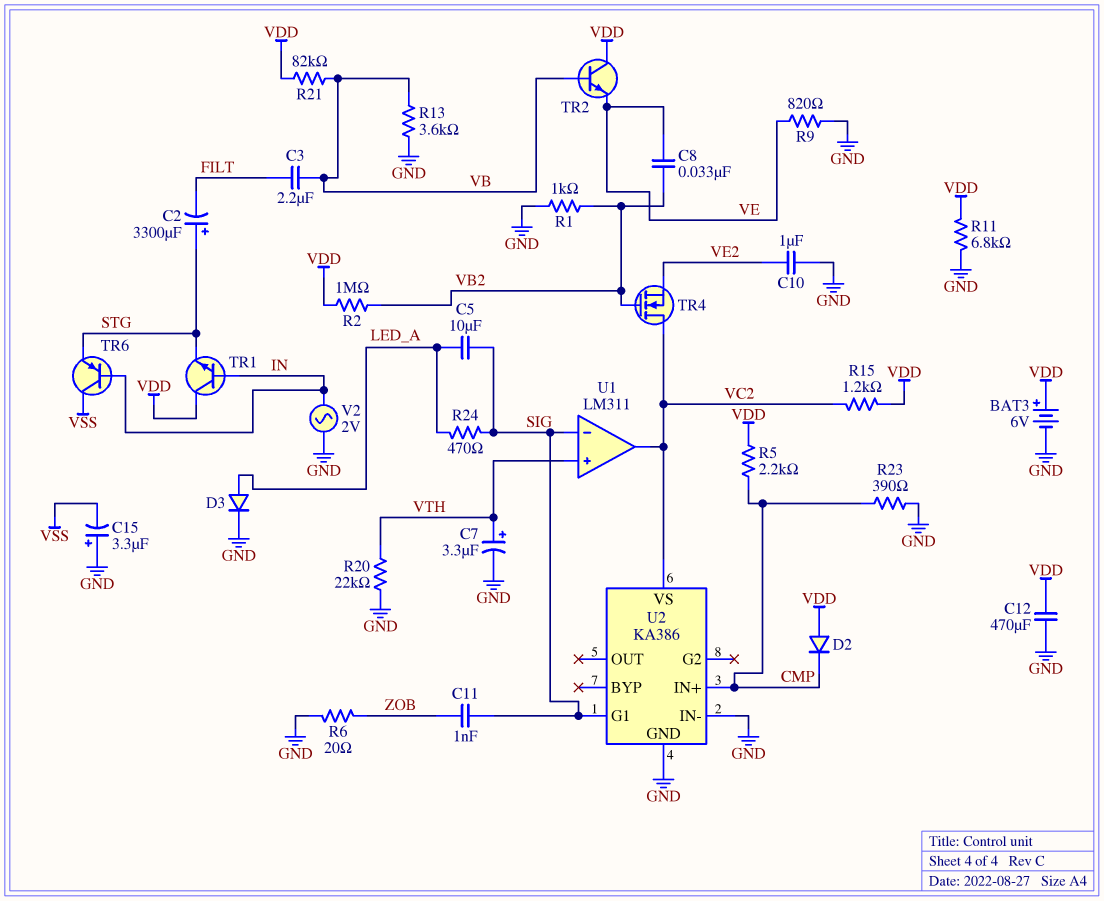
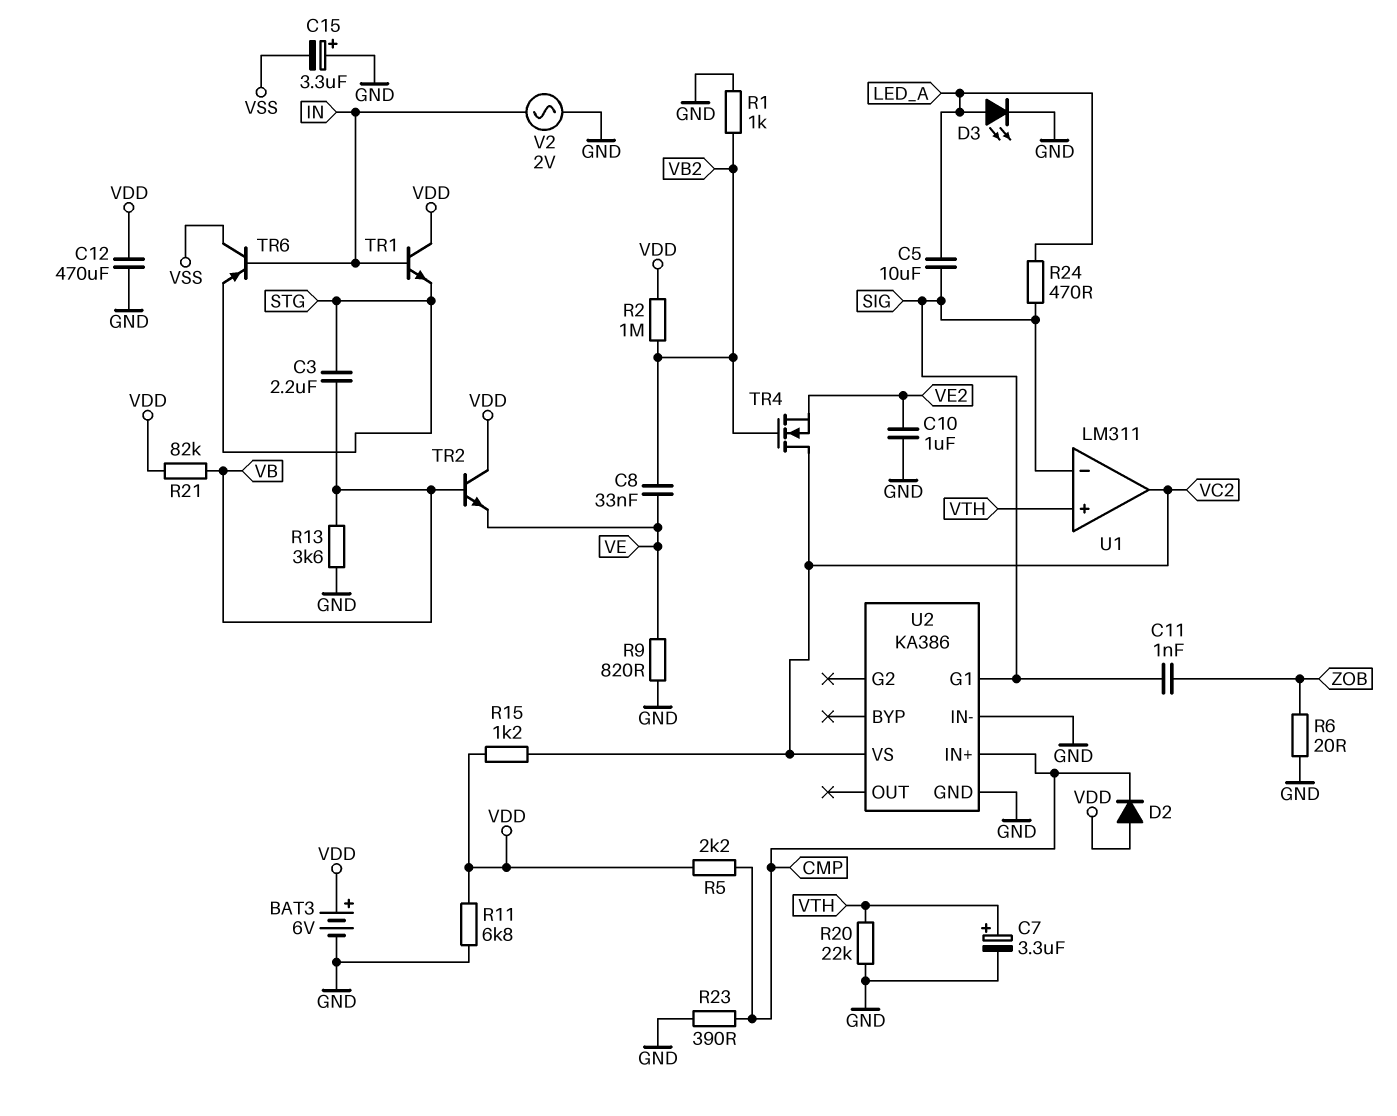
C2: 3300uF (plus STG, minus FILT) -> none
C3: 2.2uF (FILT, VB) -> 2.2uF (STG, VB)
D3: diode (A LED_A, K GND) -> LED (A LED_A, K GND)

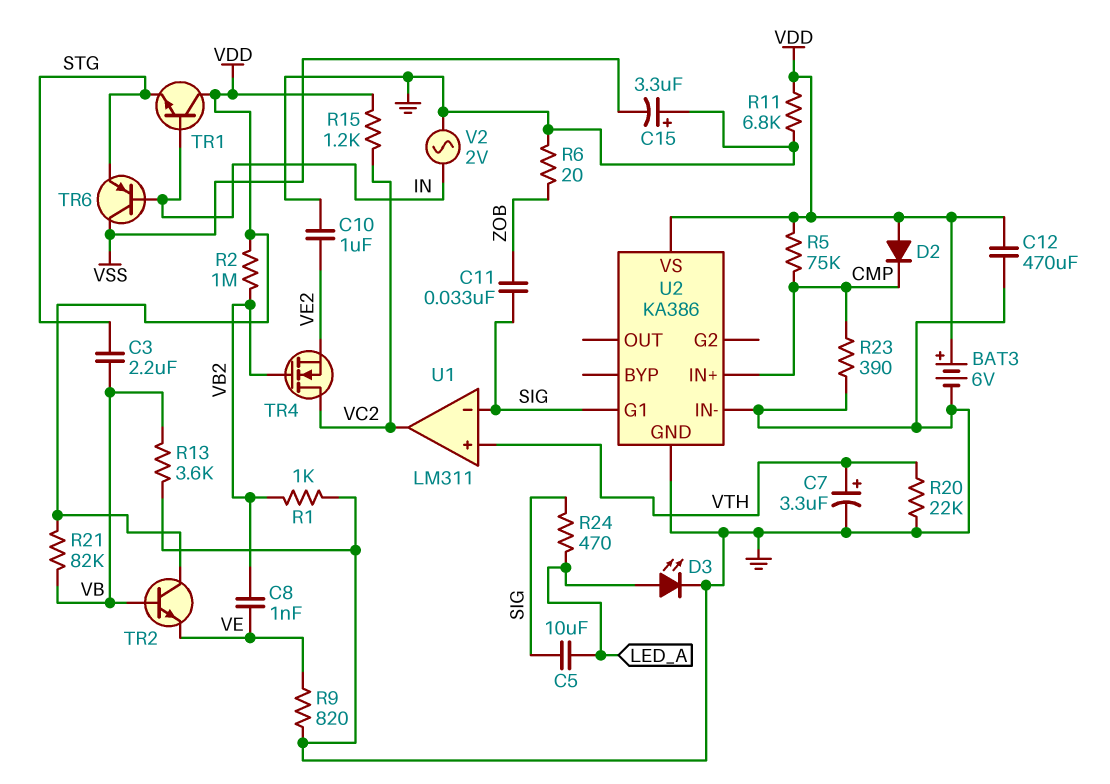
C8: 33nF (VB2, VE) -> 1nF (VB2, VE)
C11: 1nF (SIG, ZOB) -> 33nF (SIG, ZOB)
R5: 2.2k (CMP, VDD) -> 75k (CMP, VDD)
U2 pin VS: VC2 -> VDD

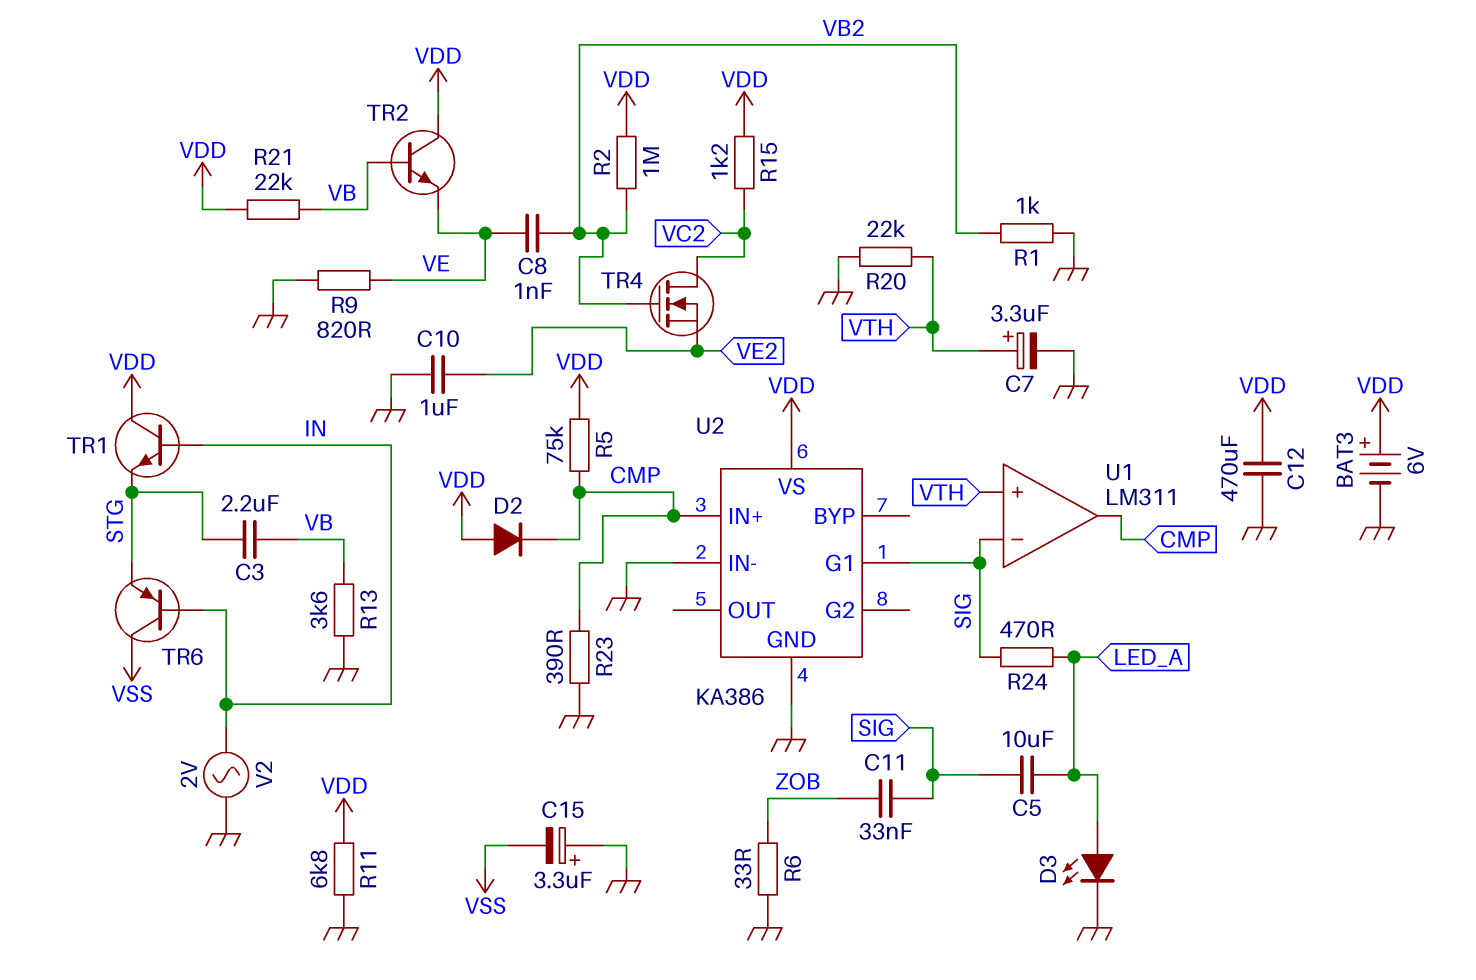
R6: 20 (GND, ZOB) -> 33 (GND, ZOB)
R21: 82k (VB, VDD) -> 22k (VB, VDD)
U1 pin out: VC2 -> CMP

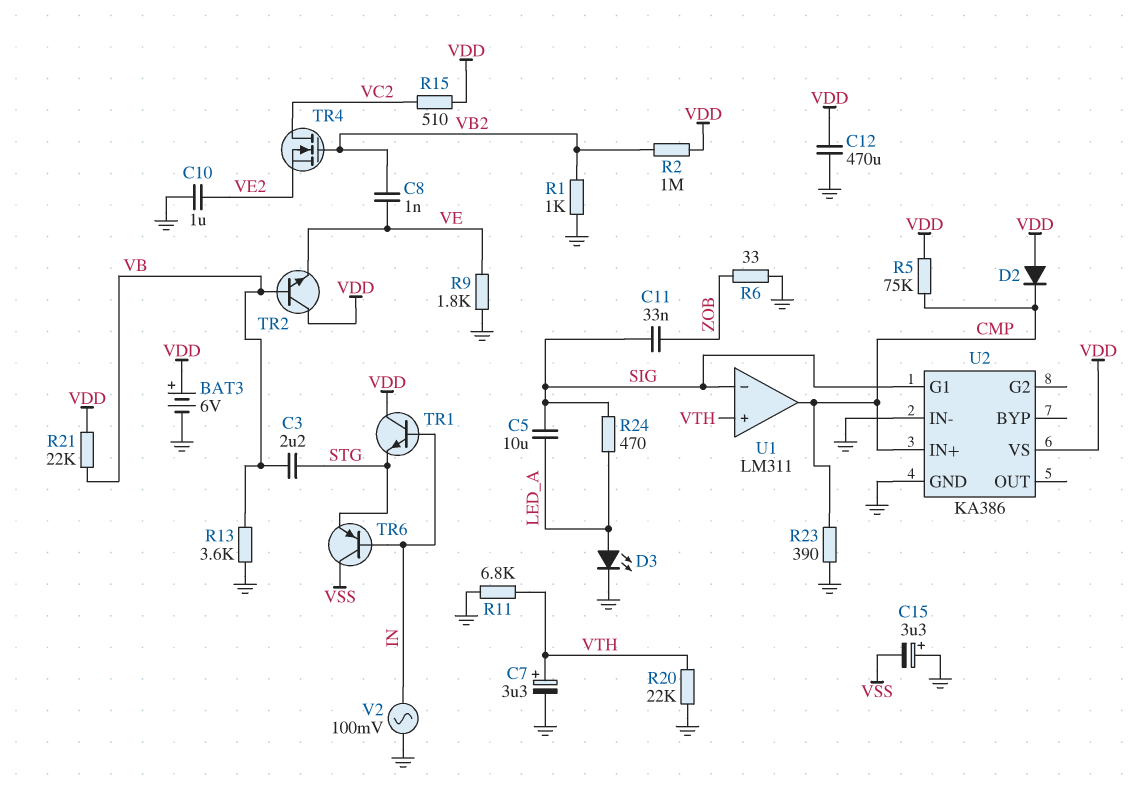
R9: 820 (GND, VE) -> 1.8k (GND, VE)
R11: 6.8k (GND, VDD) -> 6.8k (GND, VTH)
R15: 1.2k (VC2, VDD) -> 510 (VC2, VDD)
V2: AC 2V (GND, IN) -> AC 100mV (GND, IN)

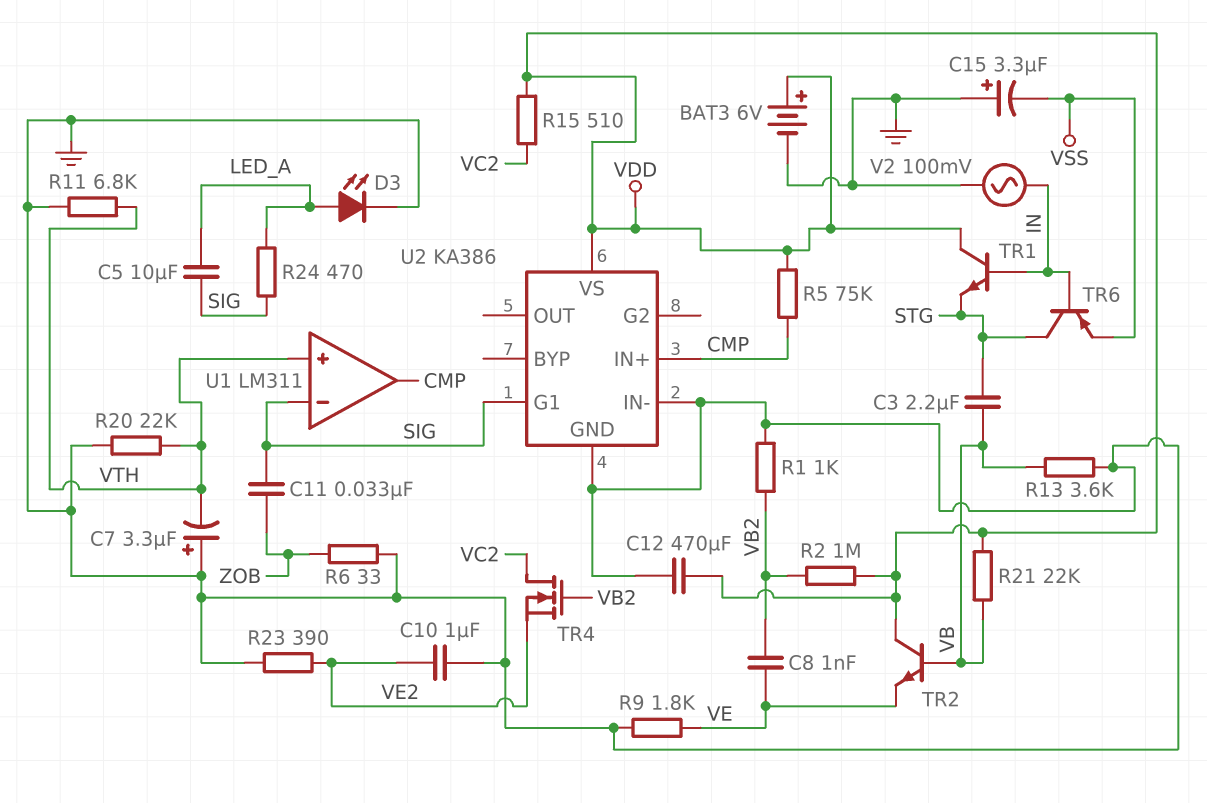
C7: 3.3uF (plus VTH, minus GND) -> 3.3uF (plus GND, minus VTH)
D2: diode (A VDD, K CMP) -> none
R23: 390 (CMP, GND) -> 390 (GND, VE2)
TR6: PNP (B IN, C VSS, E STG) -> PNP (B IN, C STG, E VSS)

